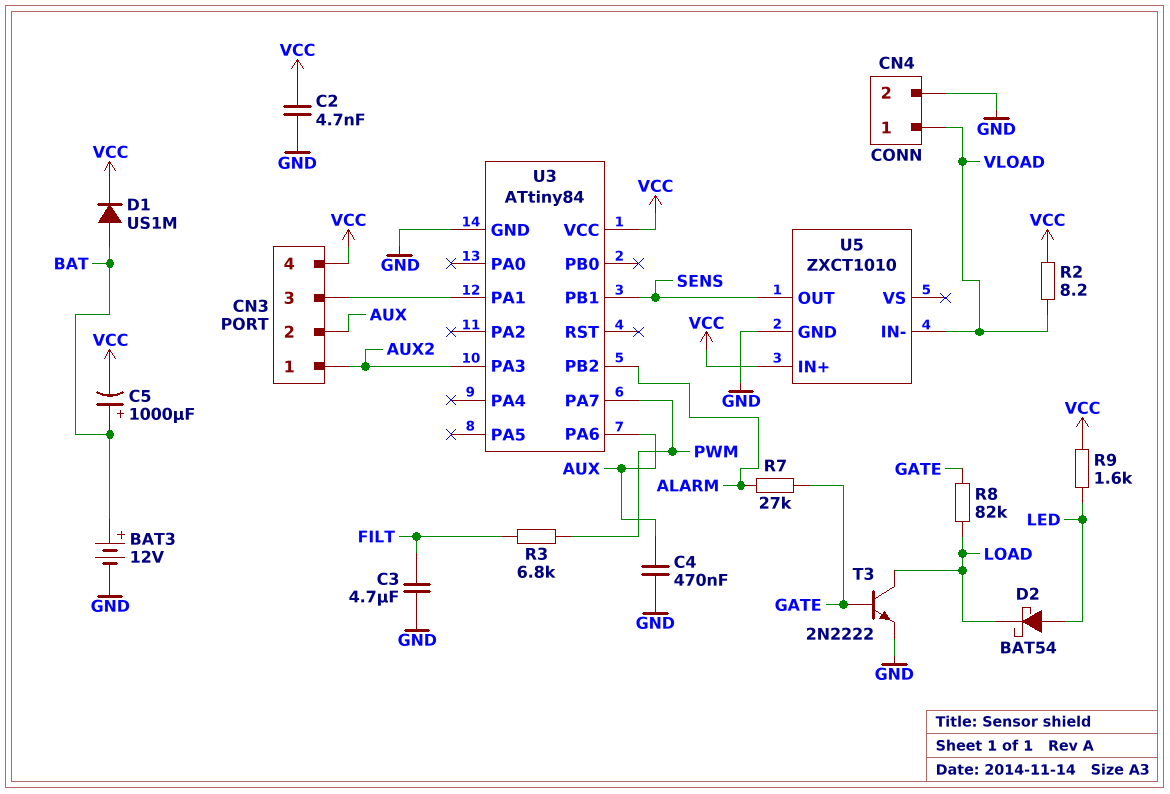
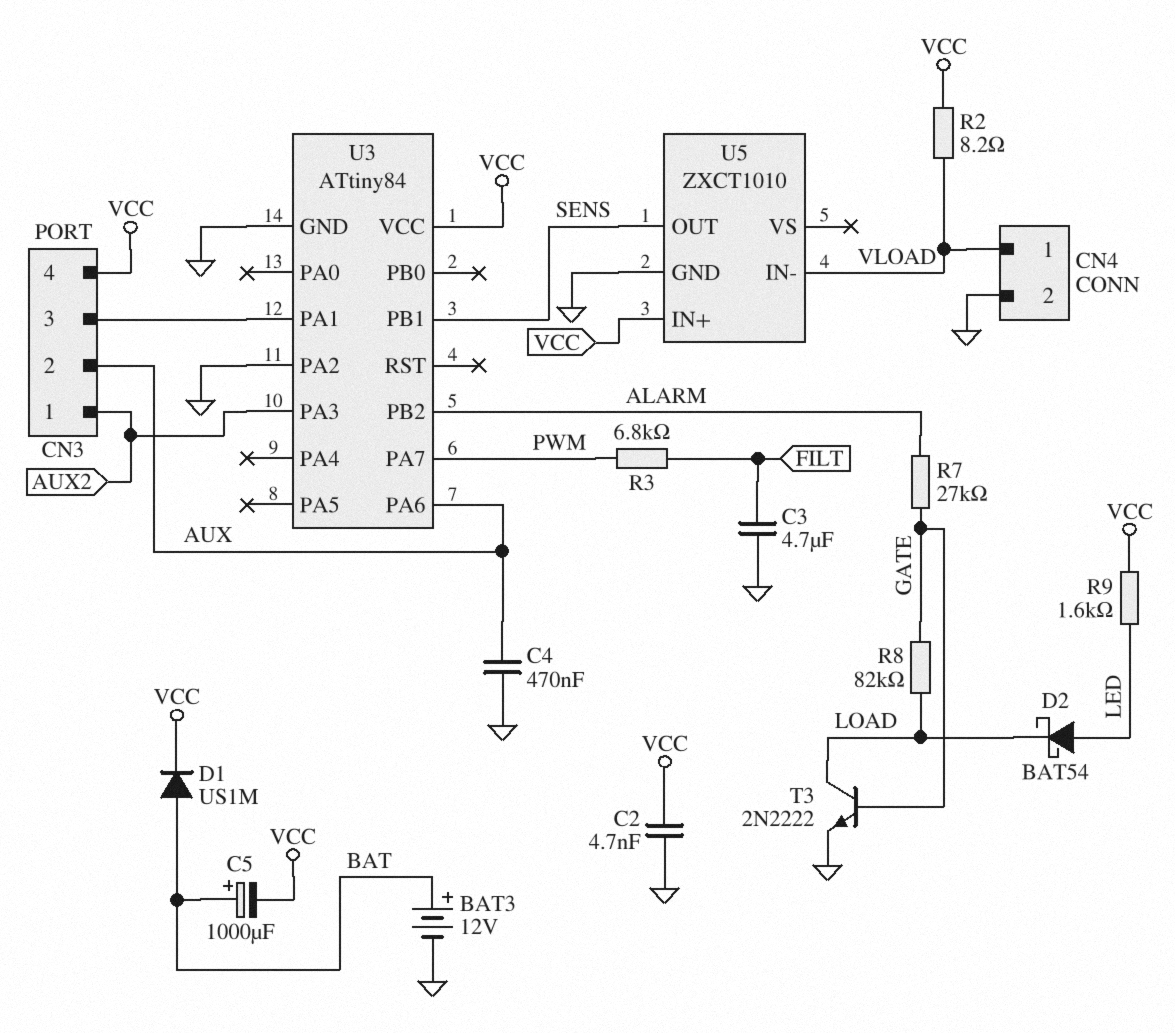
U3 pin PA2: none -> GND

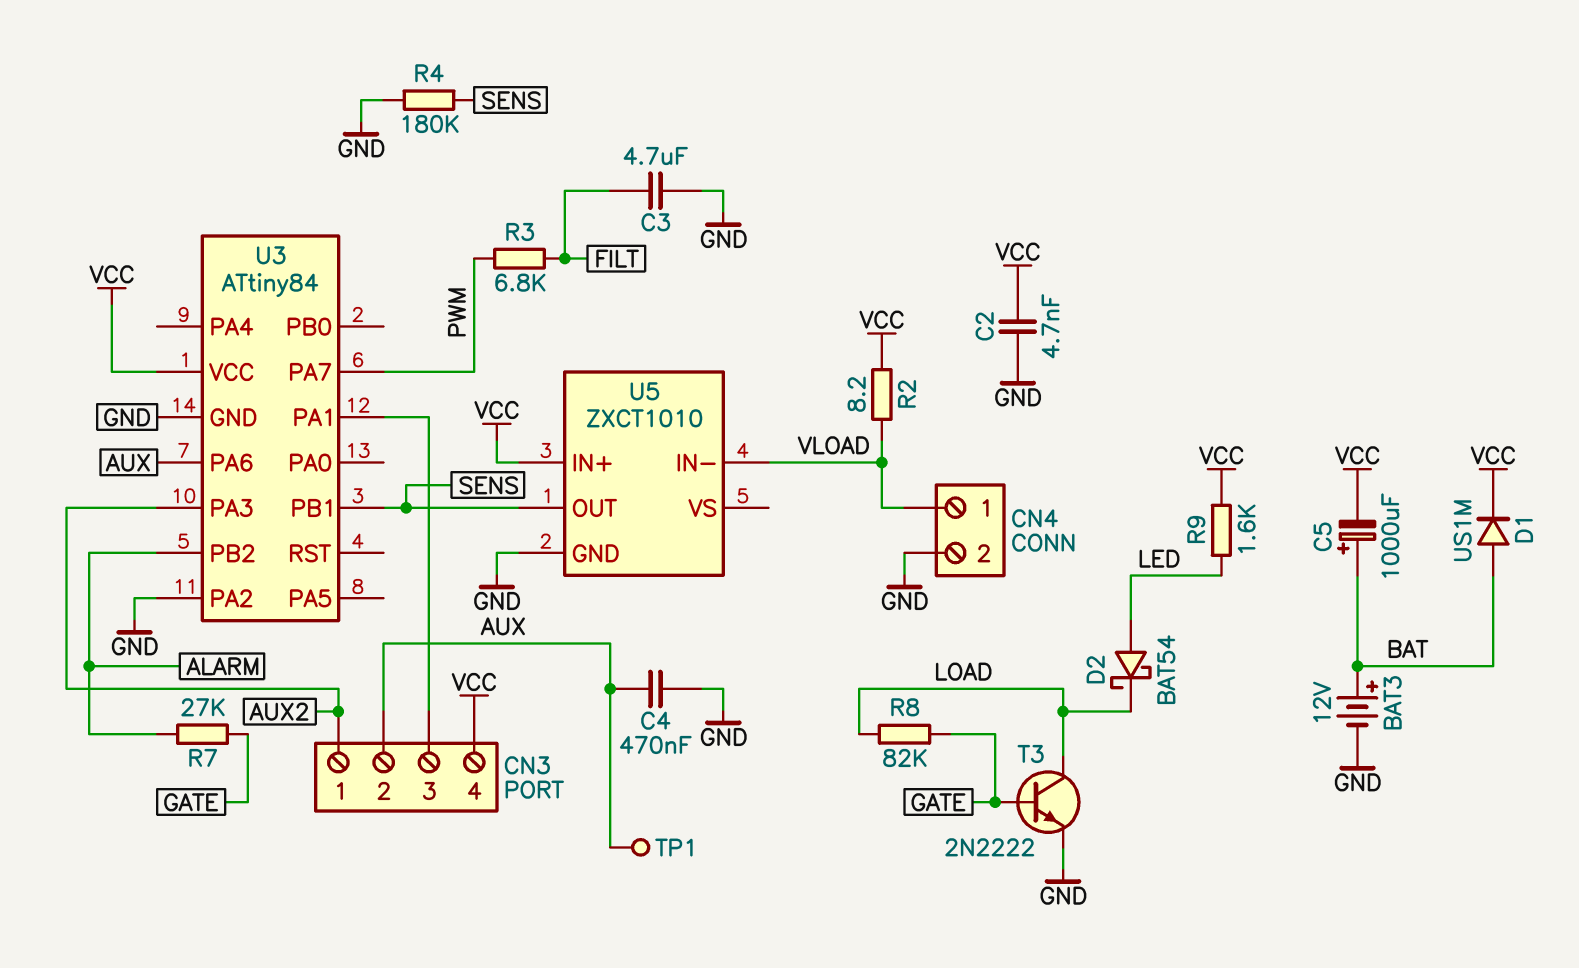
R4: none -> 180k (GND, SENS)
TP1: none -> test point (AUX)

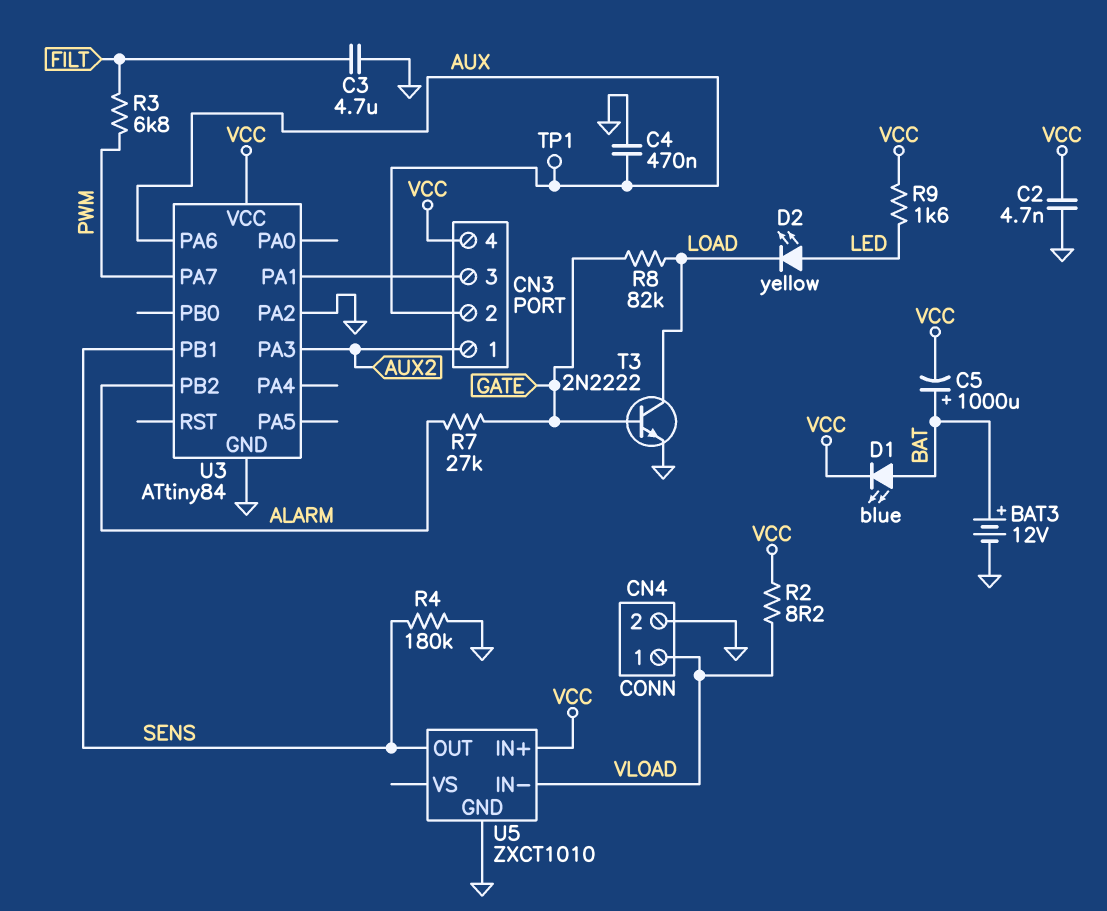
D1: diode US1M (A BAT, K VCC) -> LED blue (A BAT, K VCC)
D2: schottky BAT54 (A LED, K LOAD) -> LED yellow (A LED, K LOAD)

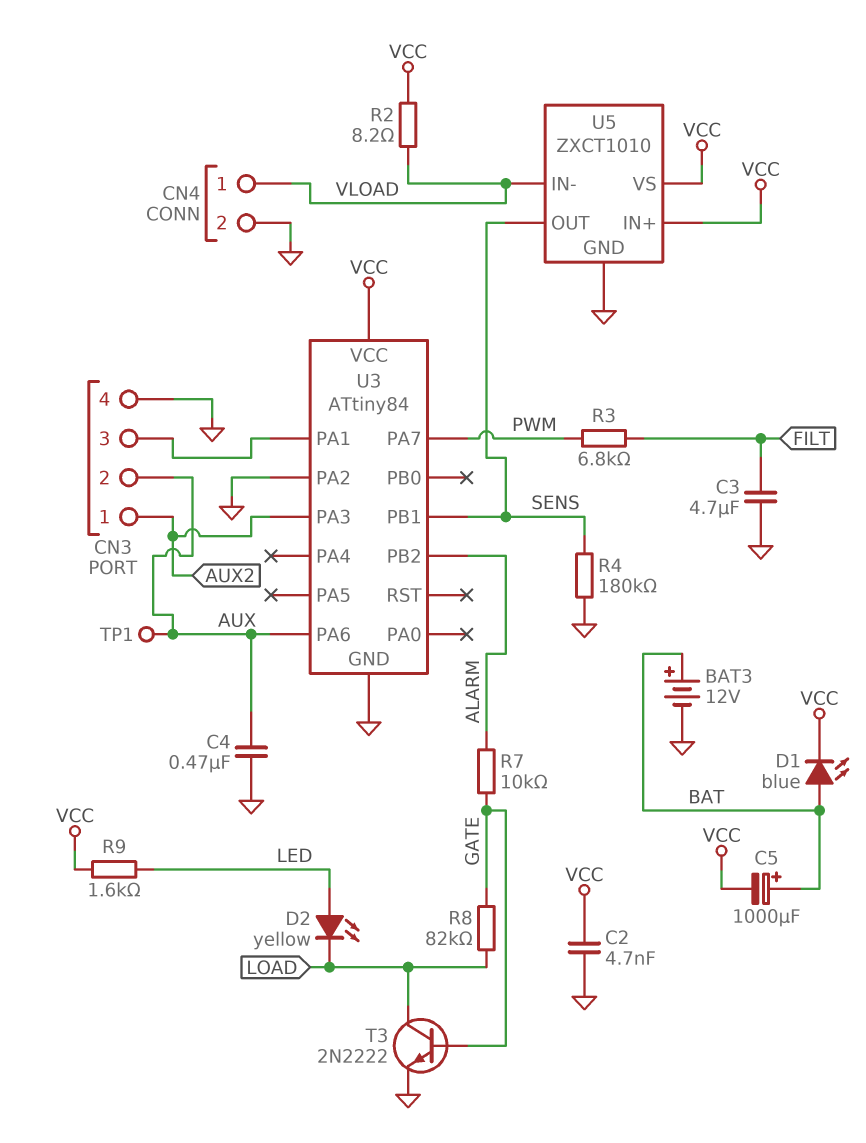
CN3 pin 4: VCC -> GND
R7: 27k (ALARM, GATE) -> 10k (ALARM, GATE)
U5 pin VS: none -> VCC

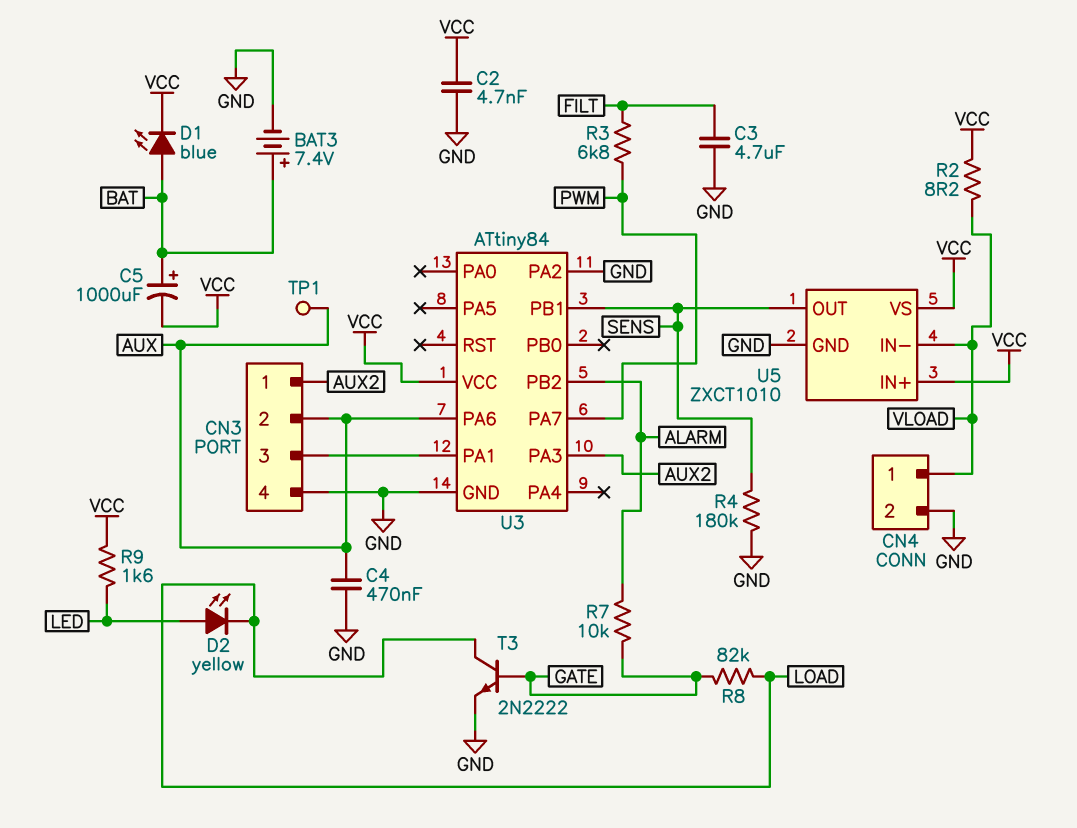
BAT3: 12V (plus BAT, minus GND) -> 7.4V (plus BAT, minus GND)

